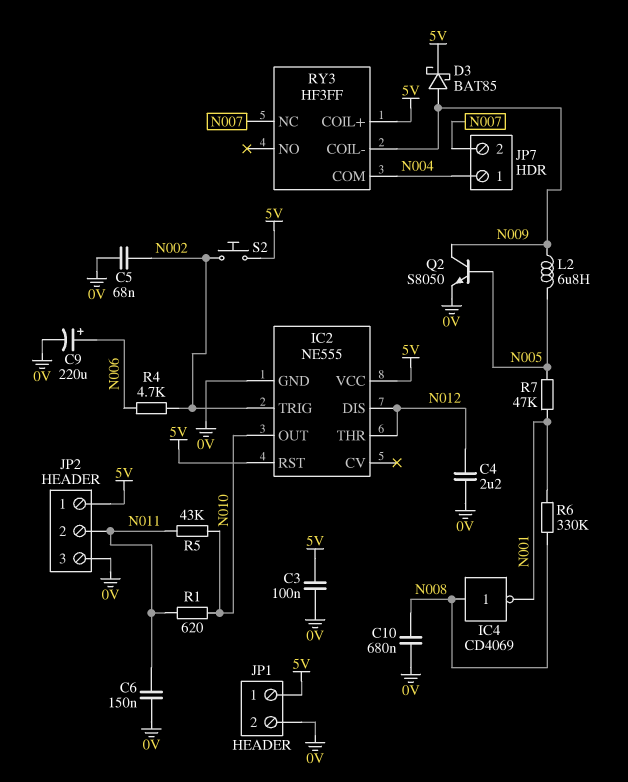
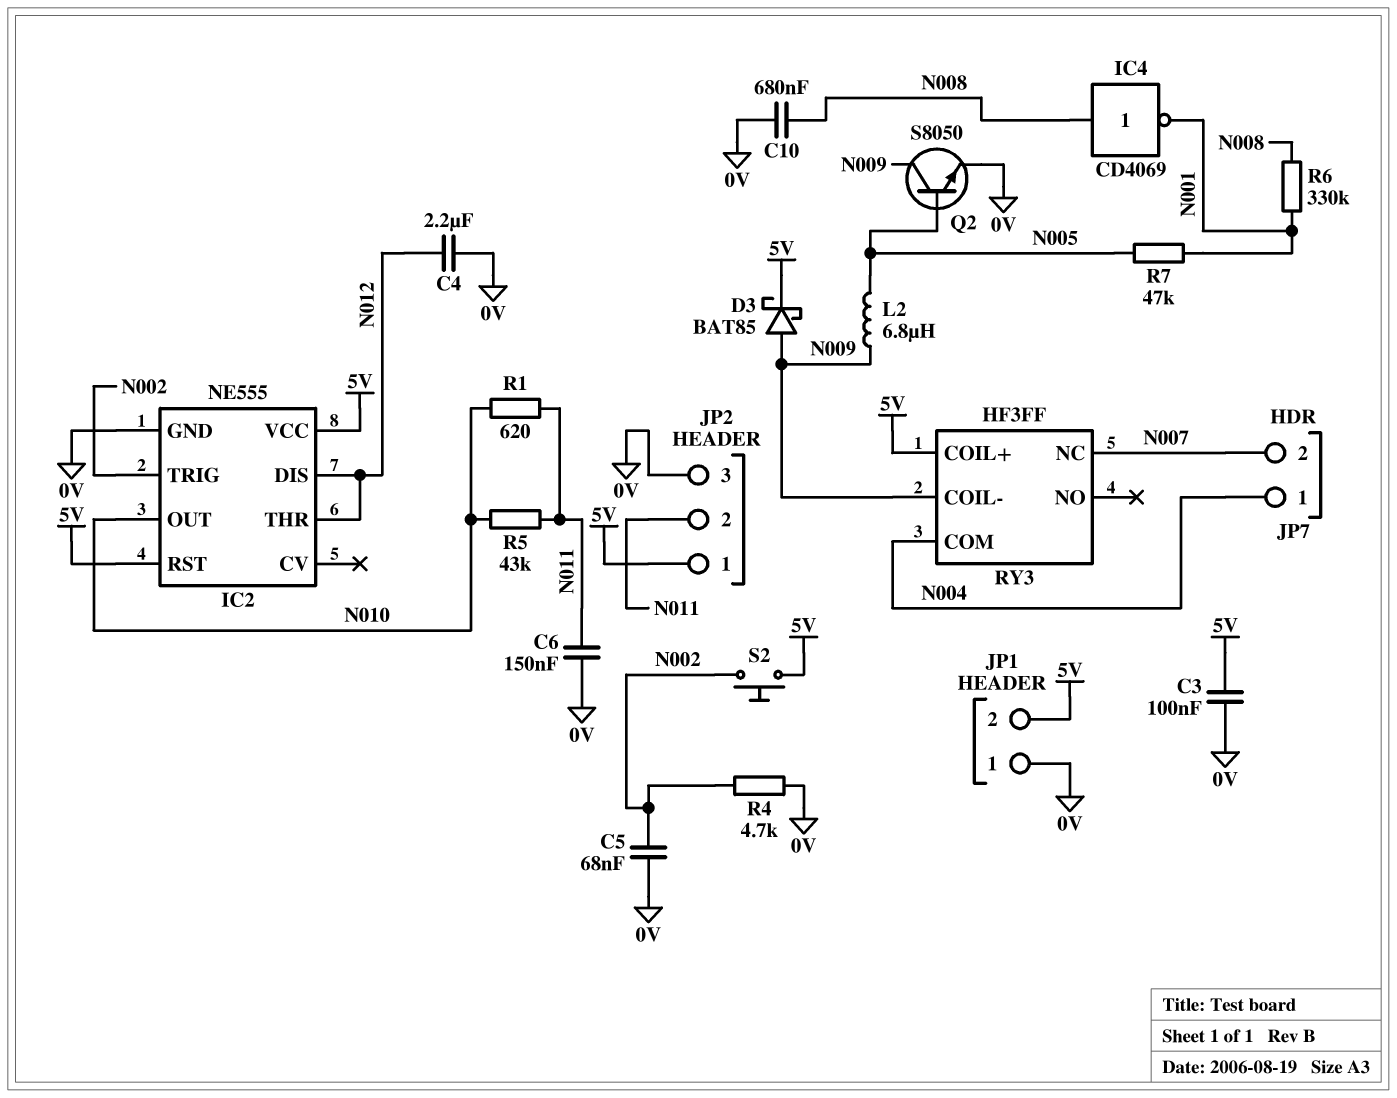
C9: 220uF (plus N006, minus 0V) -> none
JP1 pin 1: 5V -> 0V
JP1 pin 2: 0V -> 5V
R4: 4.7k (N002, N006) -> 4.7k (0V, N002)

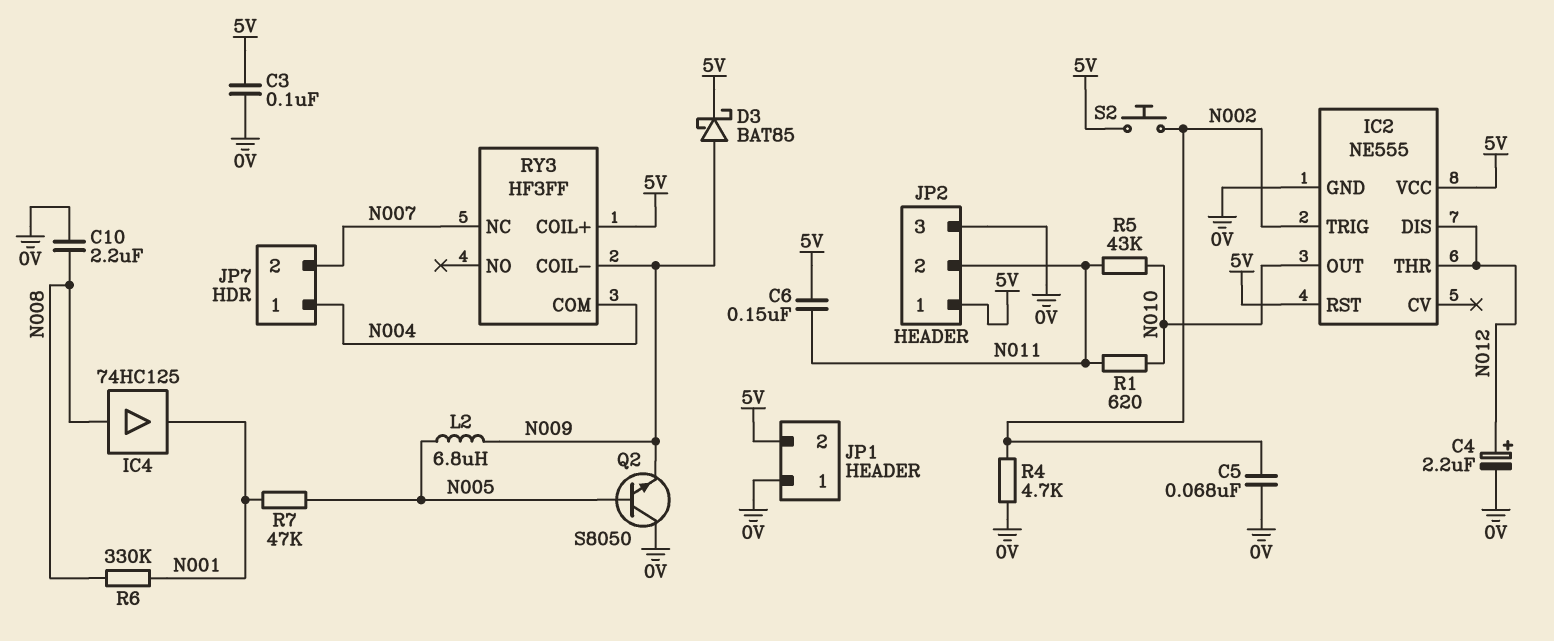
C4: 2.2uF (0V, N012) -> 2.2uF (plus N012, minus 0V)
C6: 150nF (0V, N011) -> 150nF (5V, N011)
C10: 680nF (0V, N008) -> 2.2uF (0V, N008)
IC4: NOT CD4069 (in N008, out N001) -> buffer 74HC125 (in N008, out N001)
Q2: NPN S8050 (B N005, C N009, E 0V) -> NPN S8050 (B N005, C 0V, E N009)

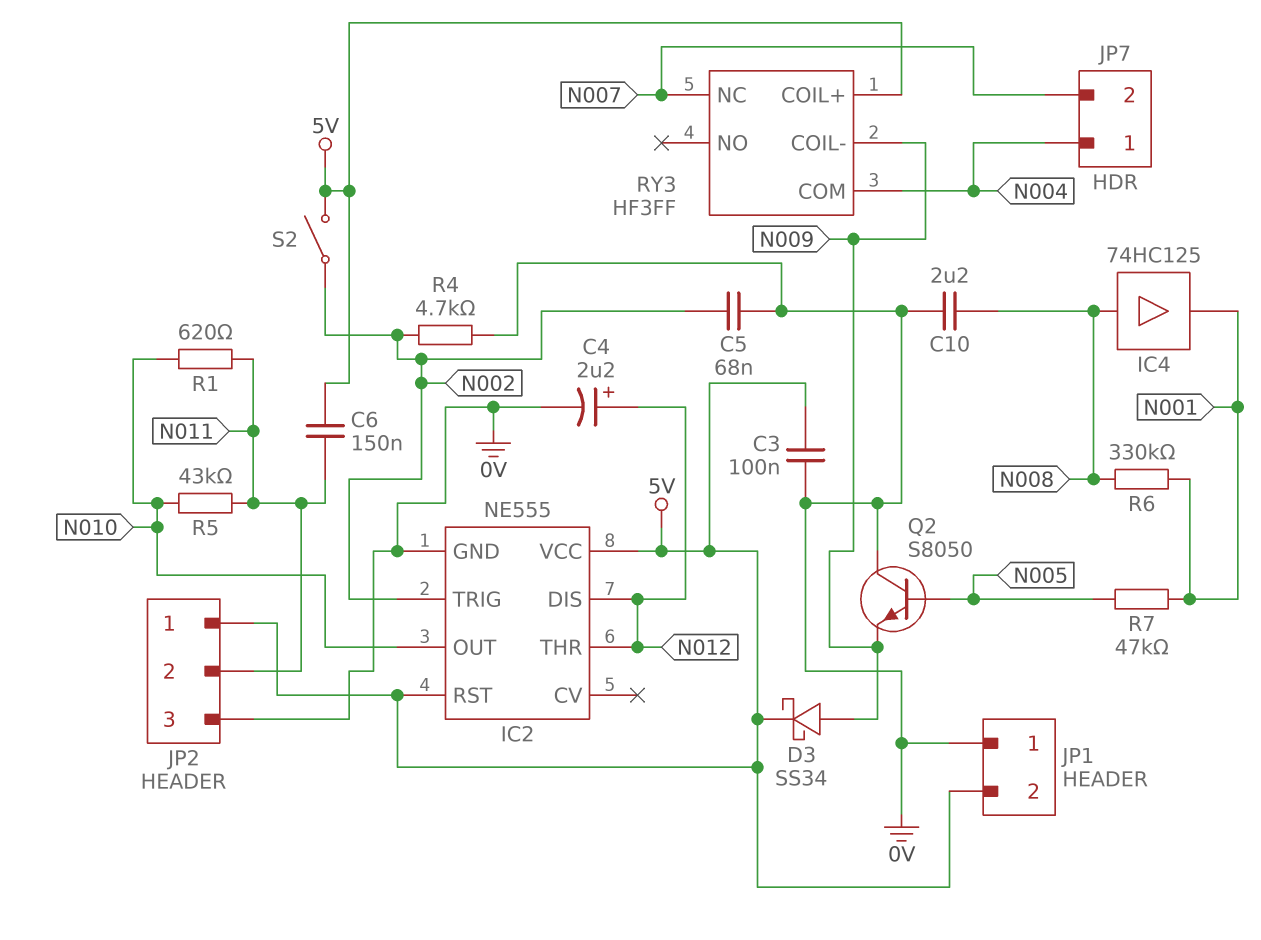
D3: schottky BAT85 (A N009, K 5V) -> schottky SS34 (A N009, K 5V)
L2: 6.8uH (N005, N009) -> none
S2: button (5V, N002) -> switch (5V, N002)

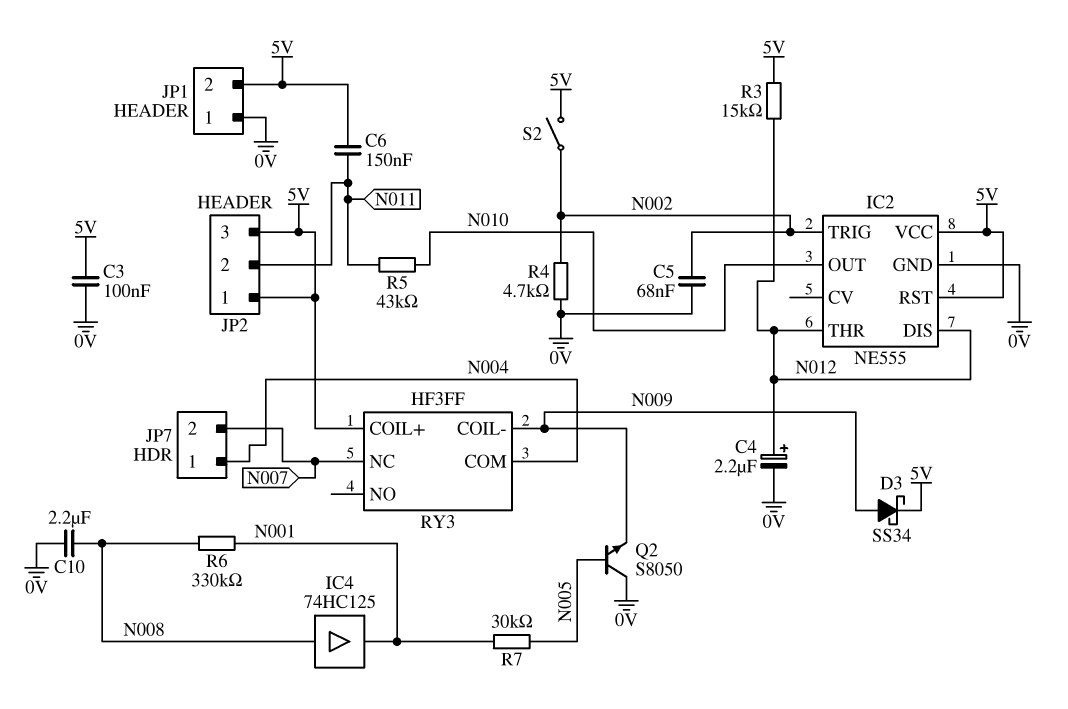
JP2 pin 3: 0V -> 5V
R1: 620 (N010, N011) -> none
R3: none -> 15k (5V, N012)
R7: 47k (N001, N005) -> 30k (N001, N005)

